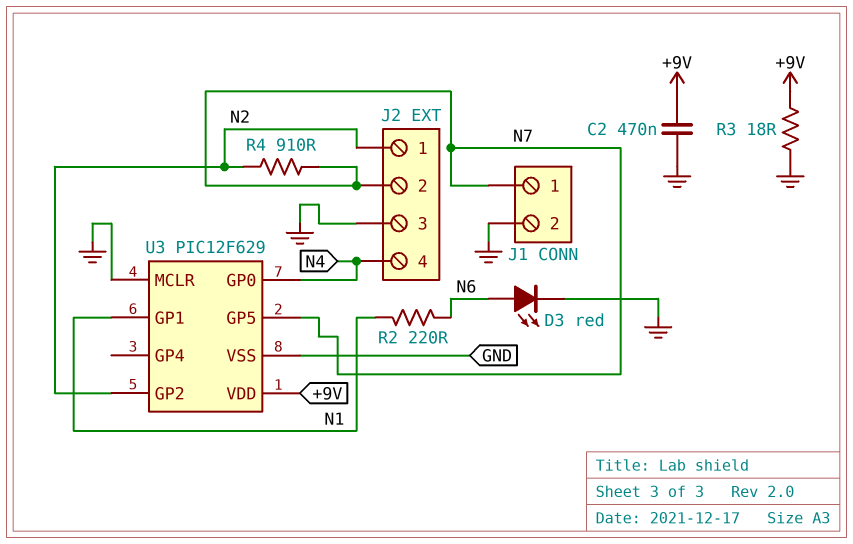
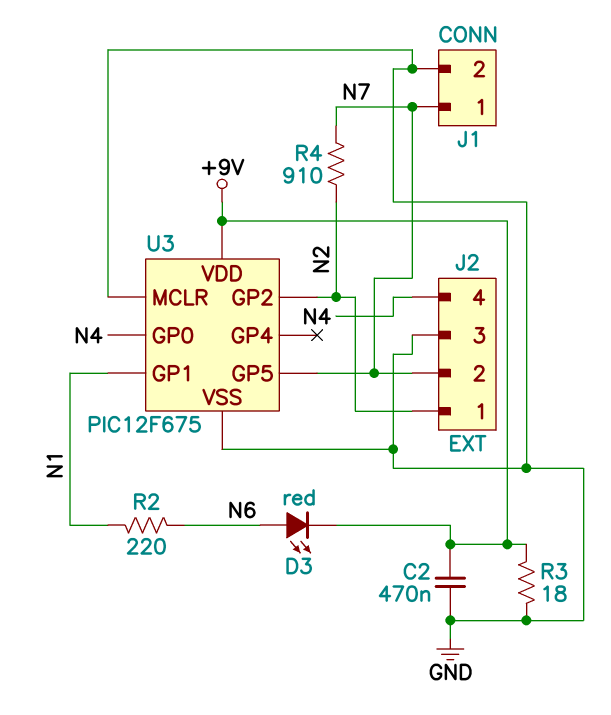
D3: LED red (A N6, K GND) -> LED red (A N6, K +9V)
U3: PIC12F629 -> PIC12F675

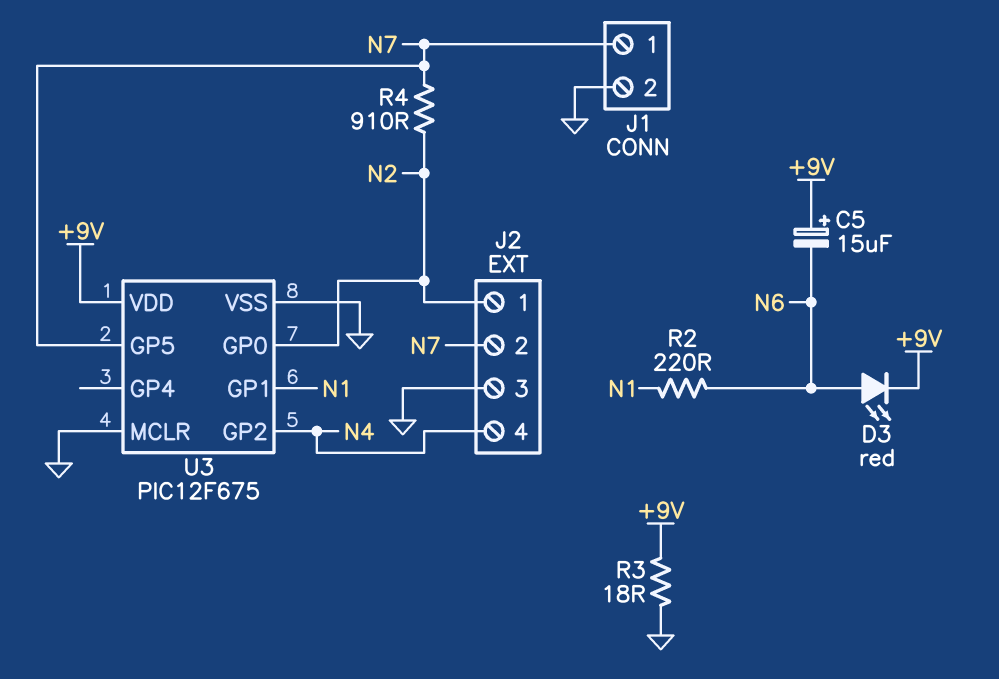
C2: 470nF (+9V, GND) -> none
C5: none -> 15uF (plus +9V, minus N6)
U3 pin GP0: N4 -> N2
U3 pin GP2: N2 -> N4

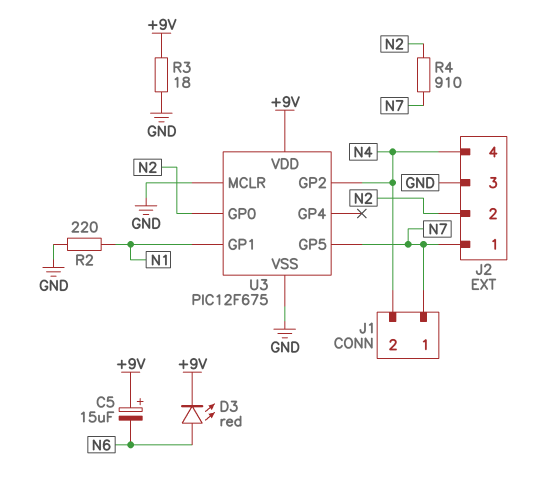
J1 pin 2: GND -> N4
J2 pin 1: N2 -> N7
J2 pin 2: N7 -> N2
R2: 220 (N1, N6) -> 220 (GND, N1)

